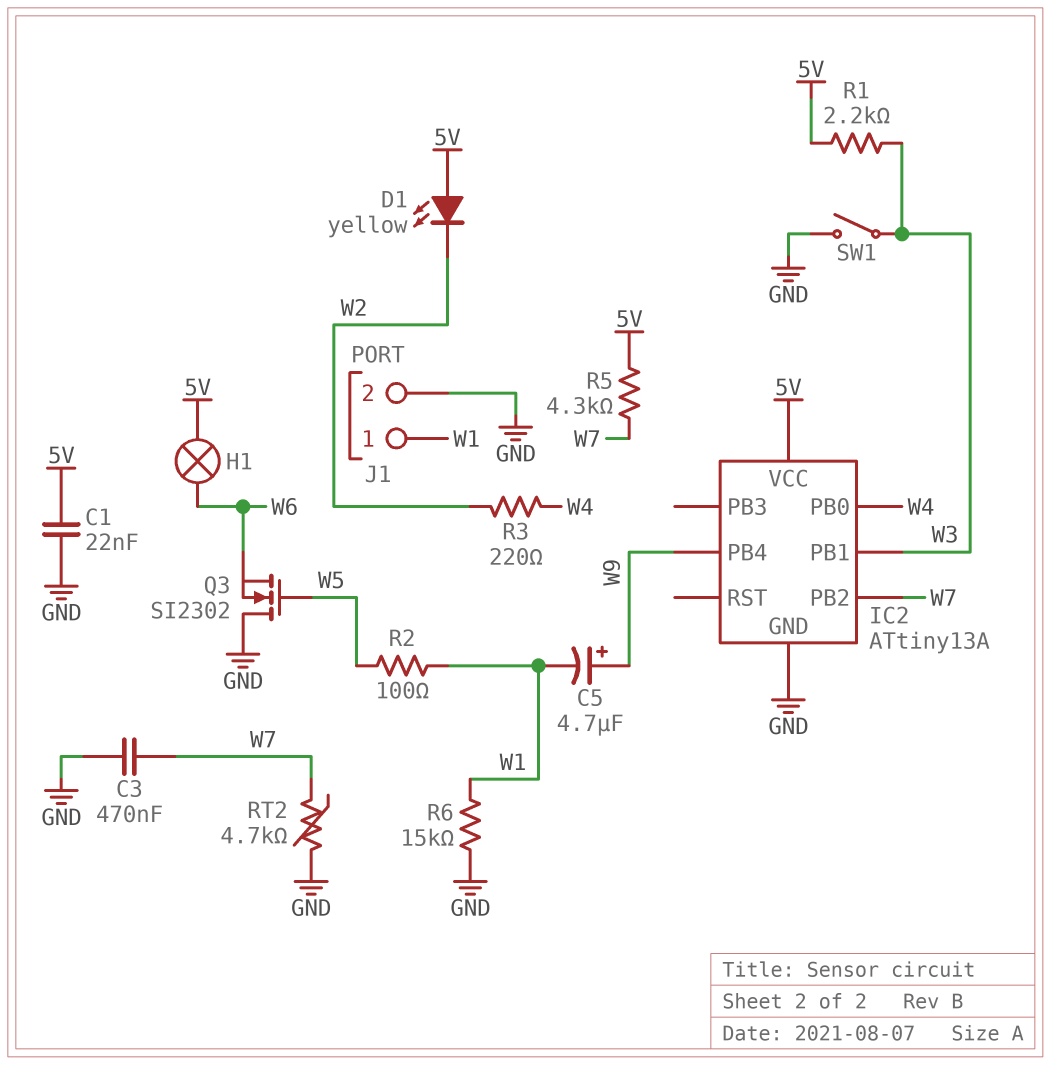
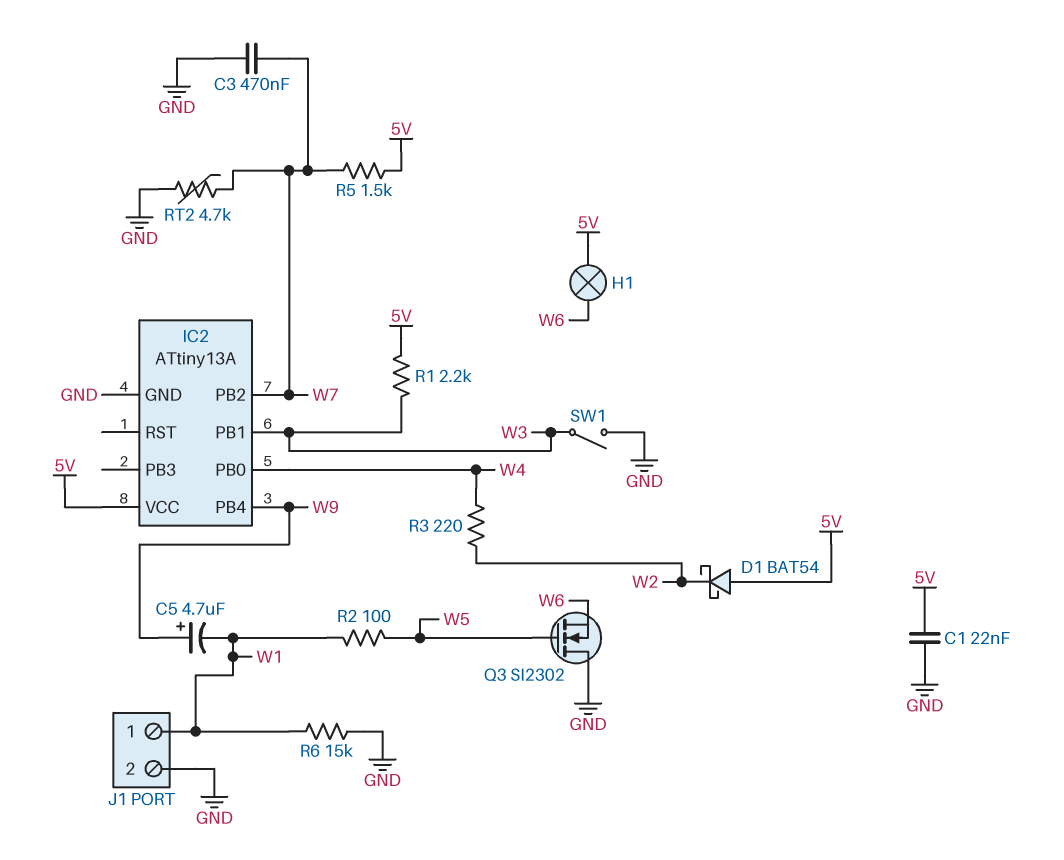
D1: LED yellow (A 5V, K W2) -> schottky BAT54 (A 5V, K W2)
R5: 4.3k (5V, W7) -> 1.5k (5V, W7)

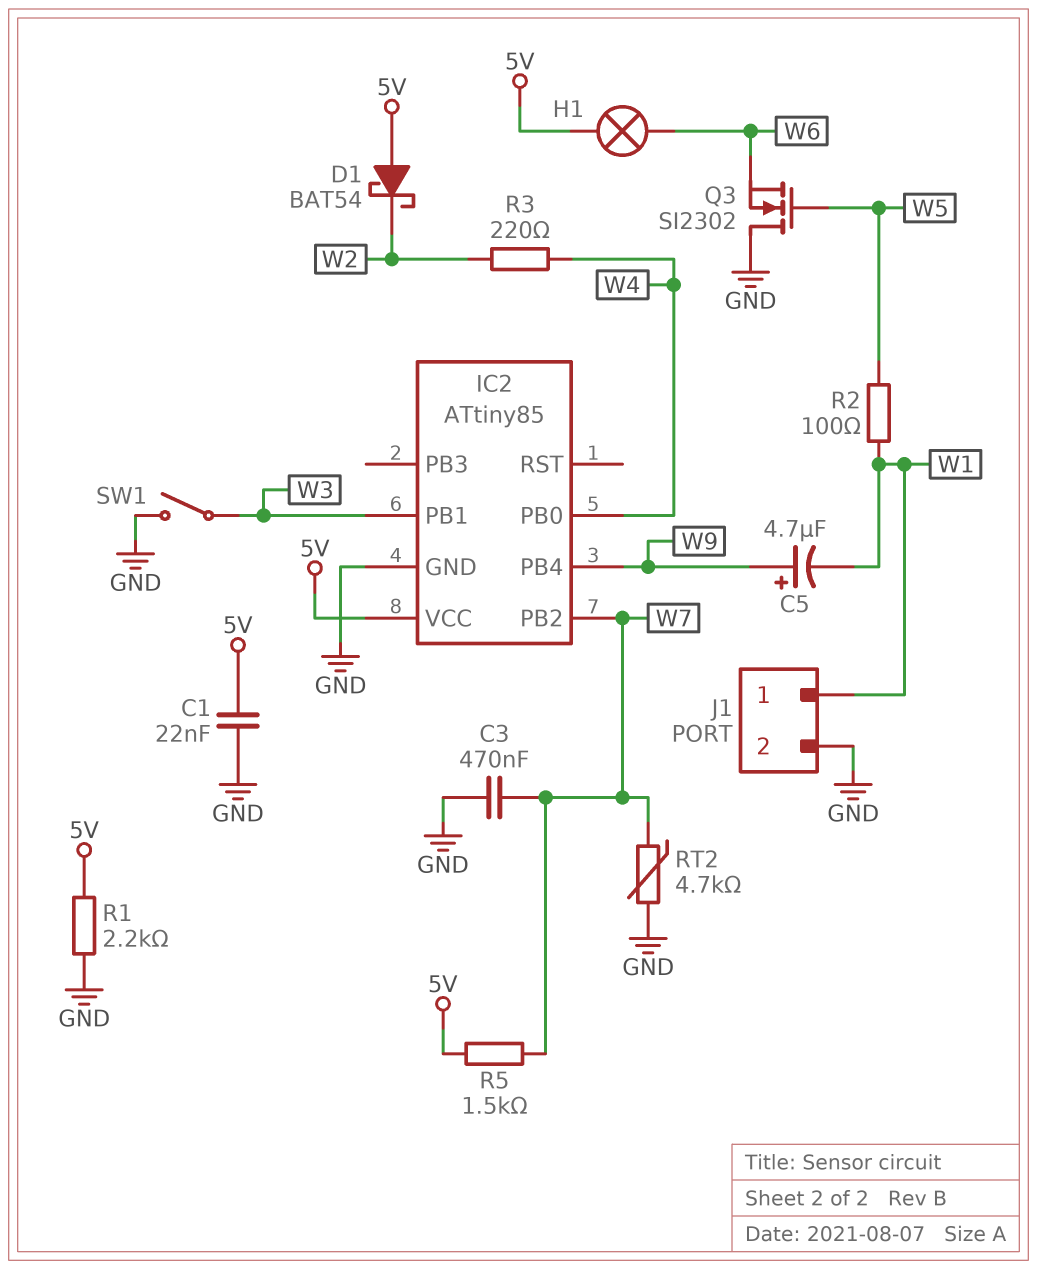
IC2: ATtiny13A -> ATtiny85
R1: 2.2k (5V, W3) -> 2.2k (5V, GND)
R6: 15k (GND, W1) -> none

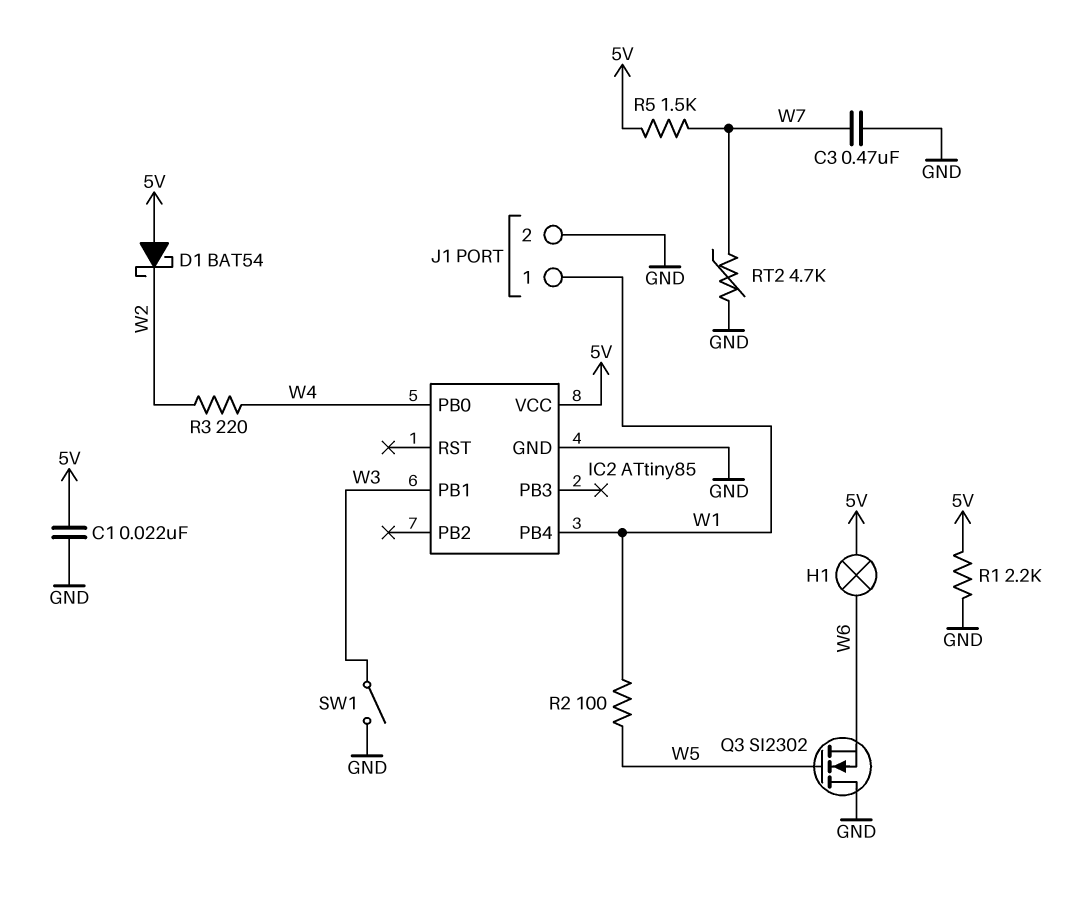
C5: 4.7uF (plus W9, minus W1) -> none
IC2 pin PB2: W7 -> none
IC2 pin PB4: W9 -> W1

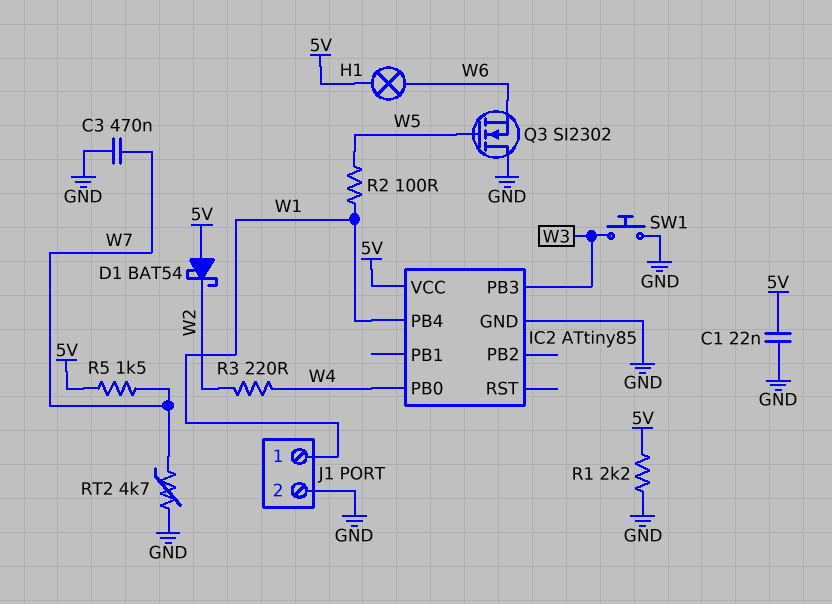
IC2 pin PB1: W3 -> none
IC2 pin PB3: none -> W3
SW1: switch (GND, W3) -> button (GND, W3)

